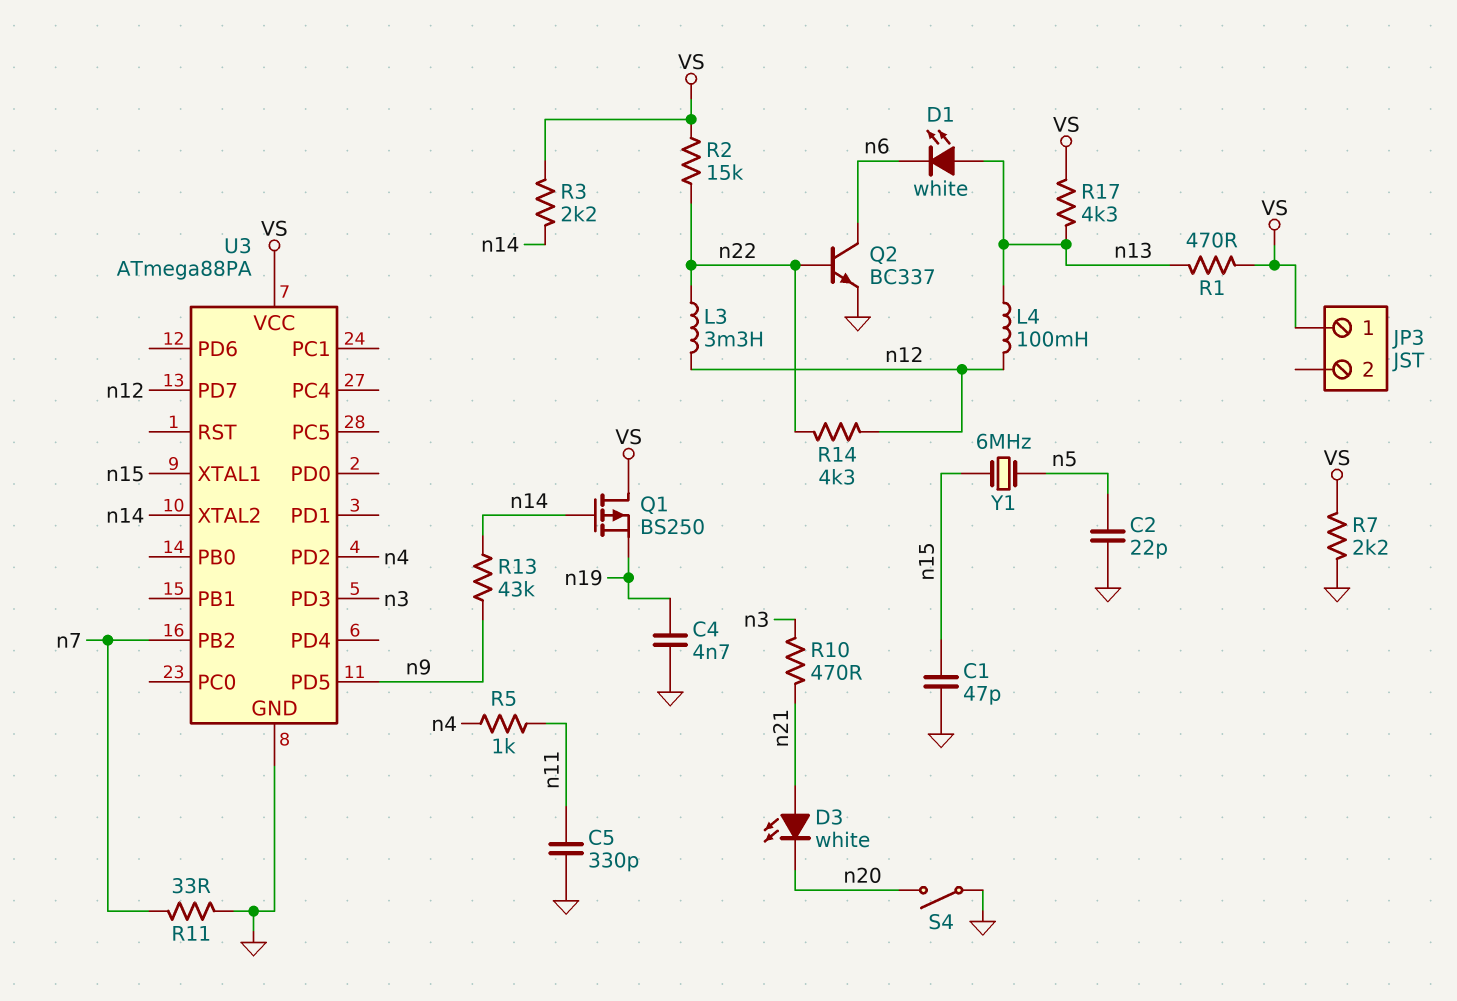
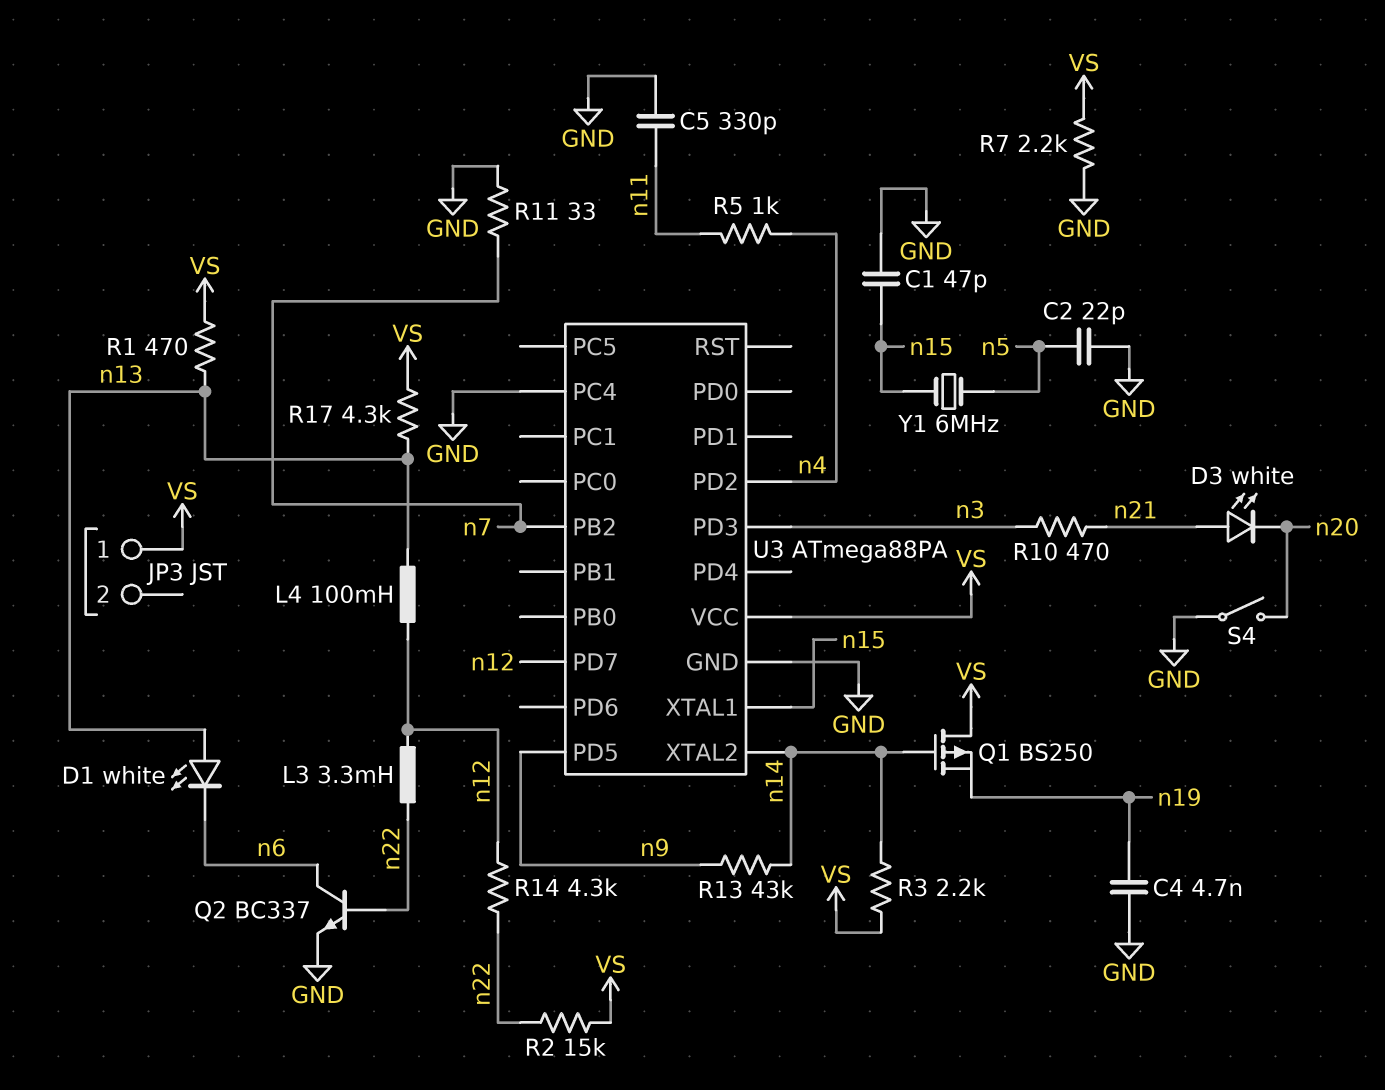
U3 pin PC4: none -> GND

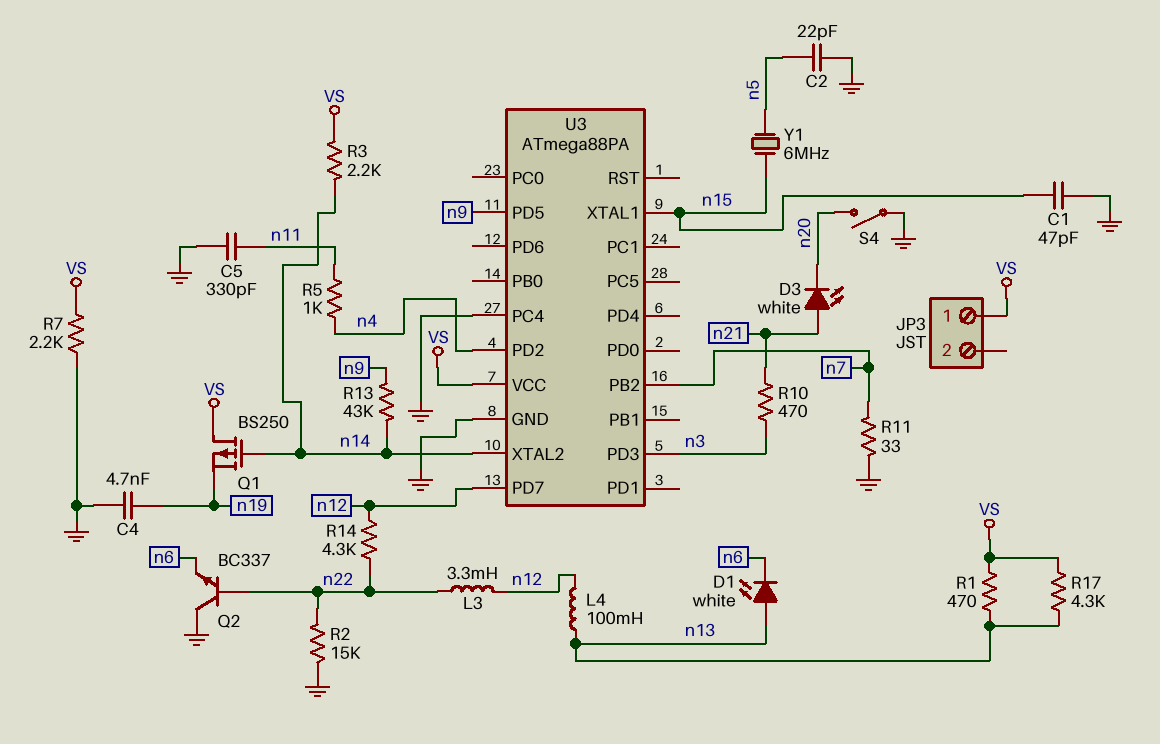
Q2: NPN BC337 (B n22, C n6, E GND) -> NPN BC337 (B n22, C GND, E n6)
R2: 15k (VS, n22) -> 15k (GND, n22)

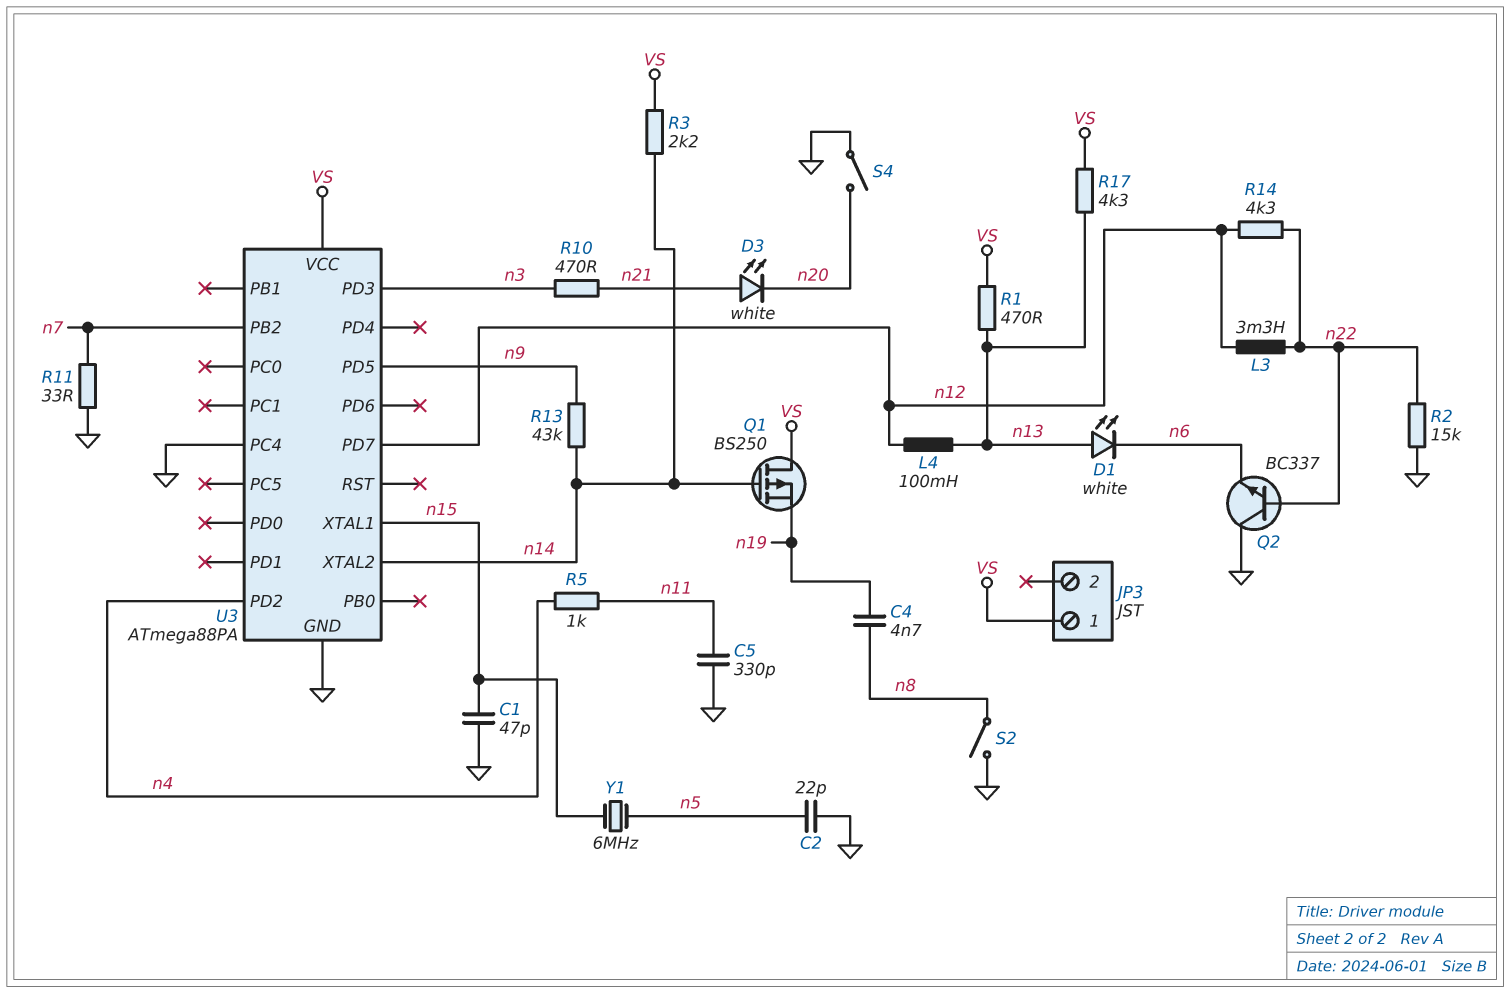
C4: 4.7nF (GND, n19) -> 4.7nF (n8, n19)
R7: 2.2k (GND, VS) -> none
S2: none -> switch (GND, n8)

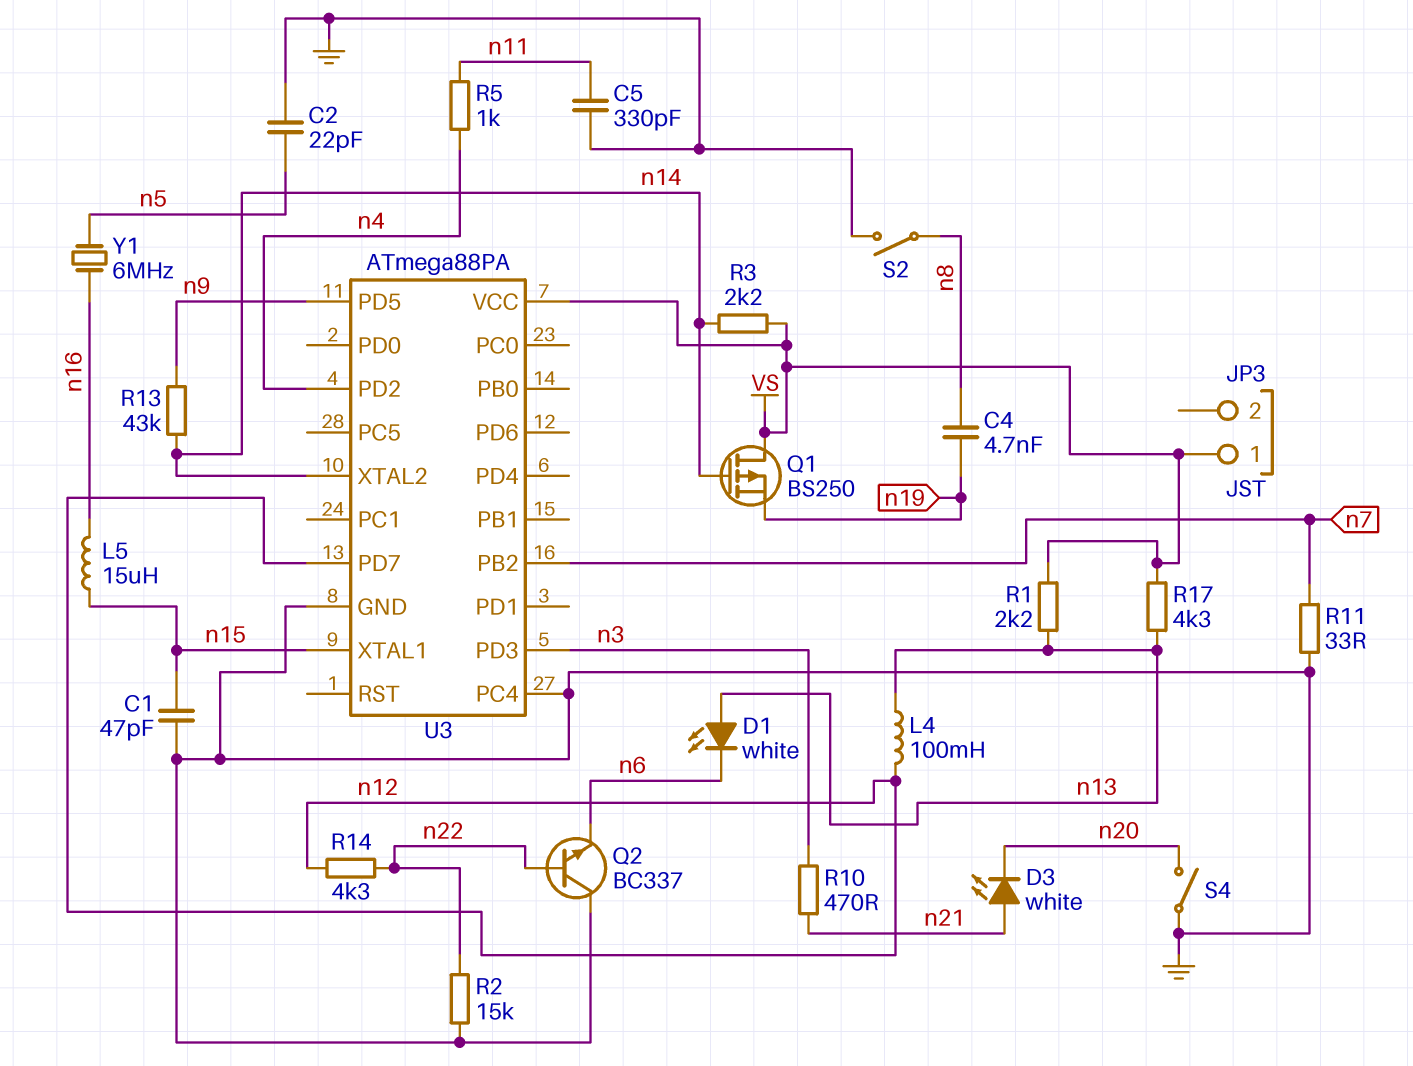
L3: 3.3mH (n12, n22) -> none
L5: none -> 15uH (n15, n16)
R1: 470 (VS, n13) -> 2.2k (VS, n13)
Y1: 6MHz (n5, n15) -> 6MHz (n5, n16)

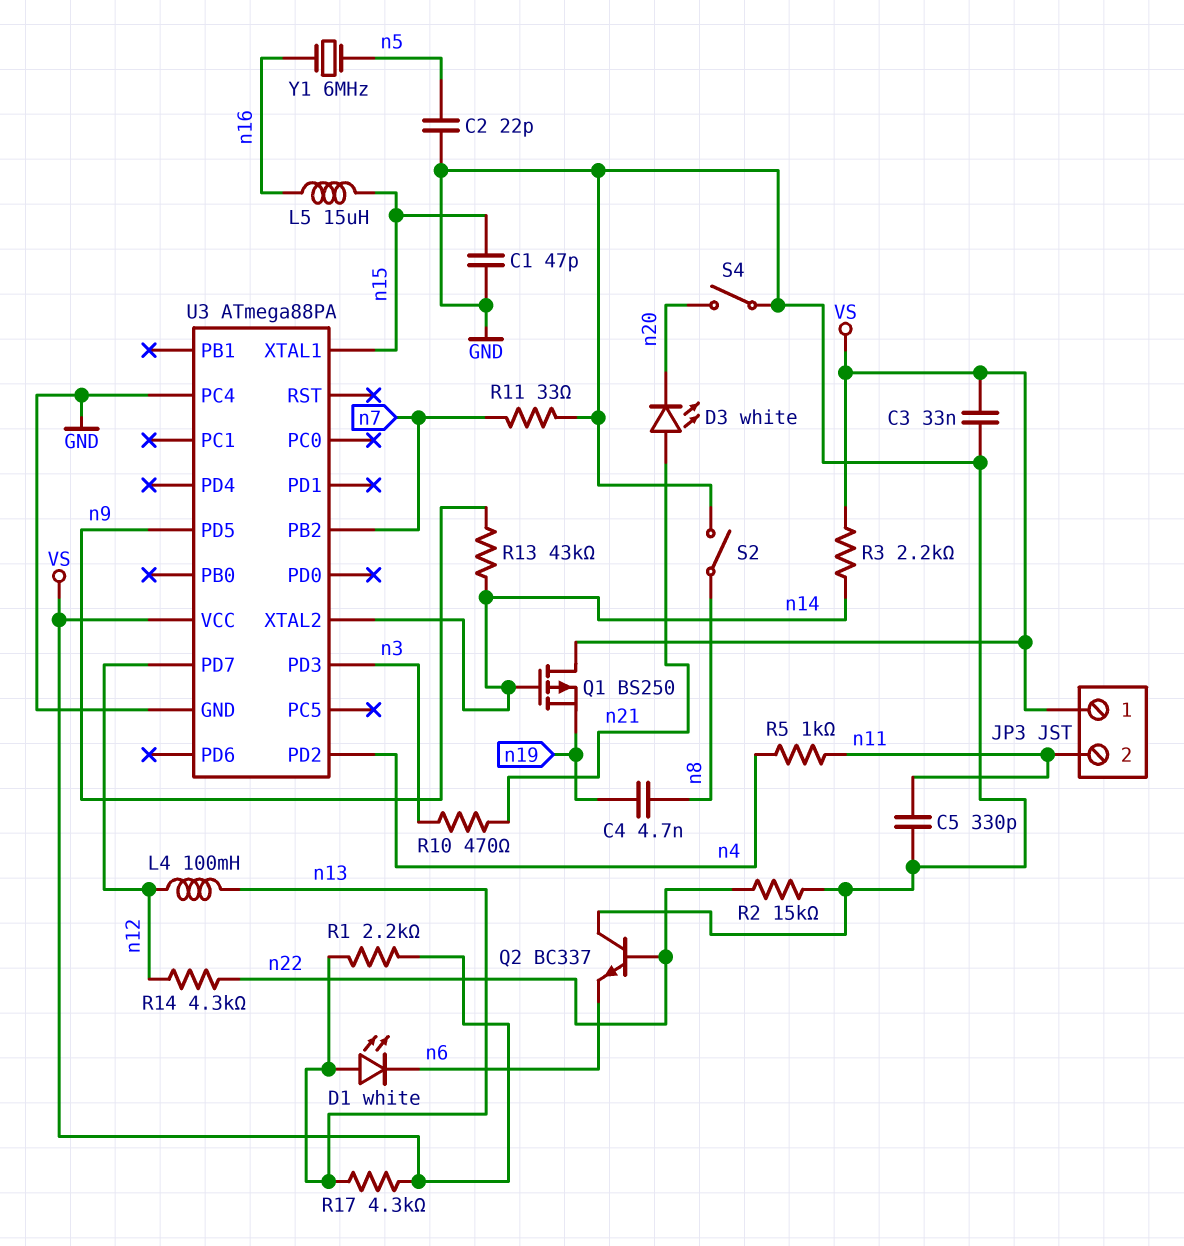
C3: none -> 33nF (GND, VS)
JP3 pin 2: none -> n11

